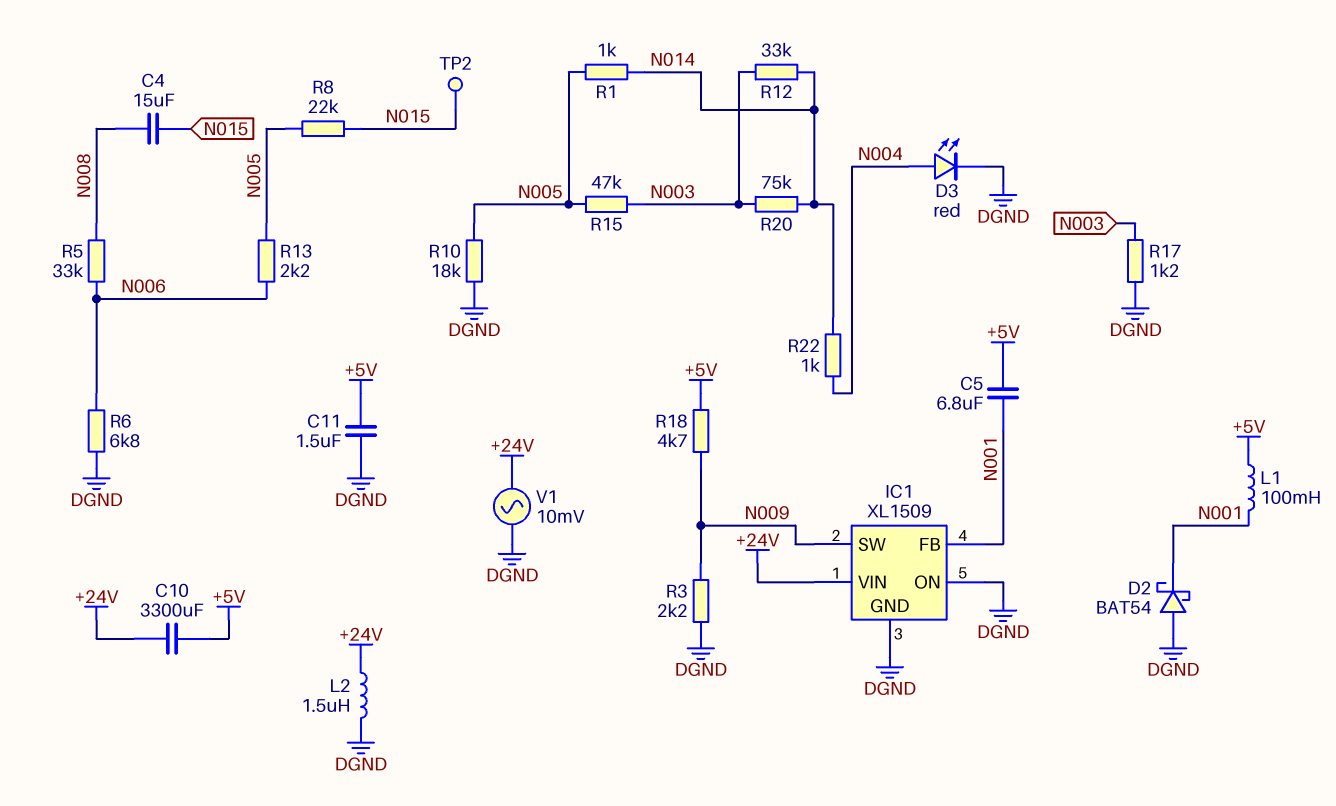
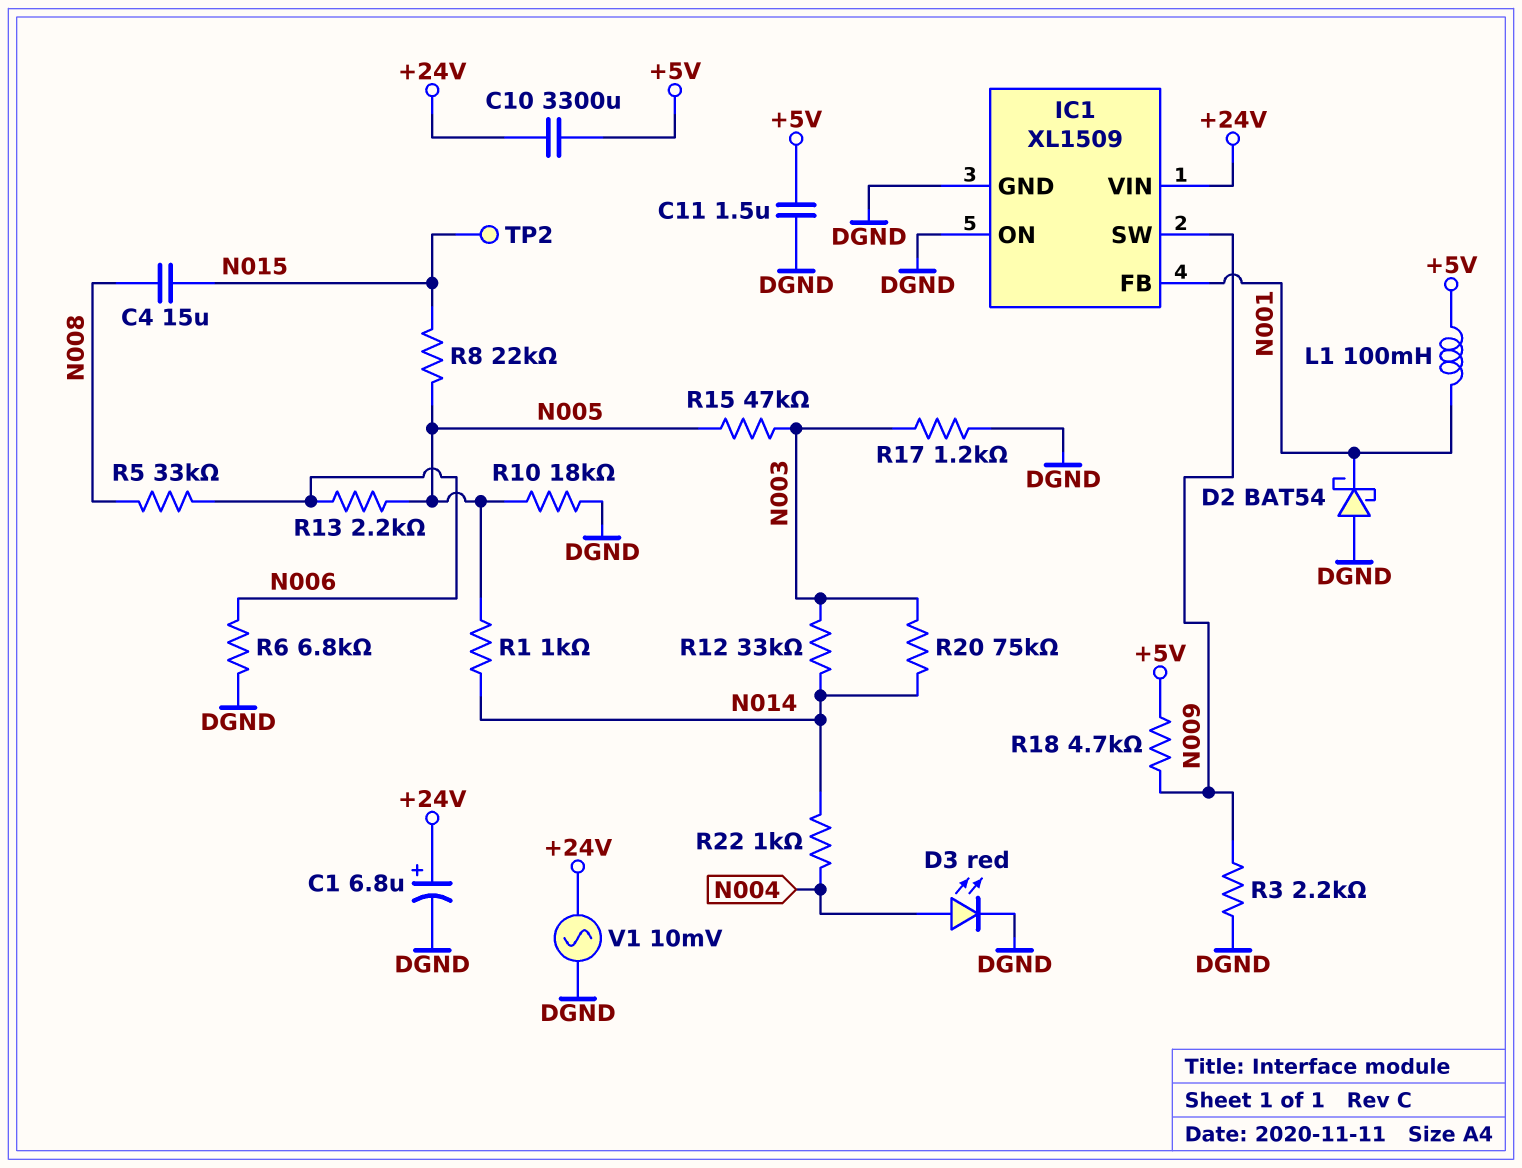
C1: none -> 6.8uF (plus +24V, minus DGND)
C5: 6.8uF (+5V, N001) -> none
L2: 1.5uH (+24V, DGND) -> none

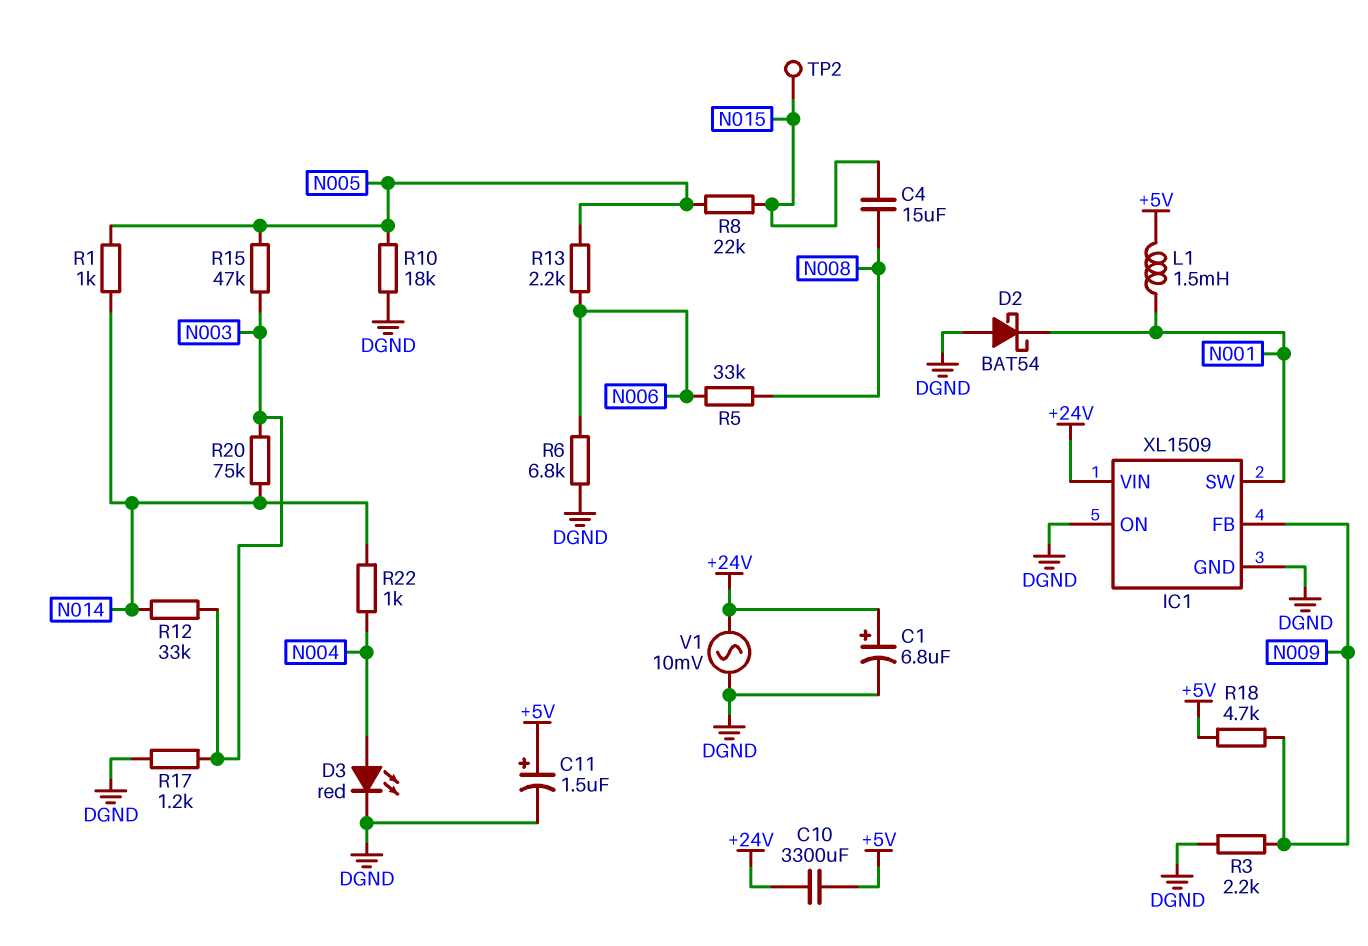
C11: 1.5uF (+5V, DGND) -> 1.5uF (plus +5V, minus DGND)
IC1 pin FB: N001 -> N009
IC1 pin SW: N009 -> N001
L1: 100mH (+5V, N001) -> 1.5mH (+5V, N001)

